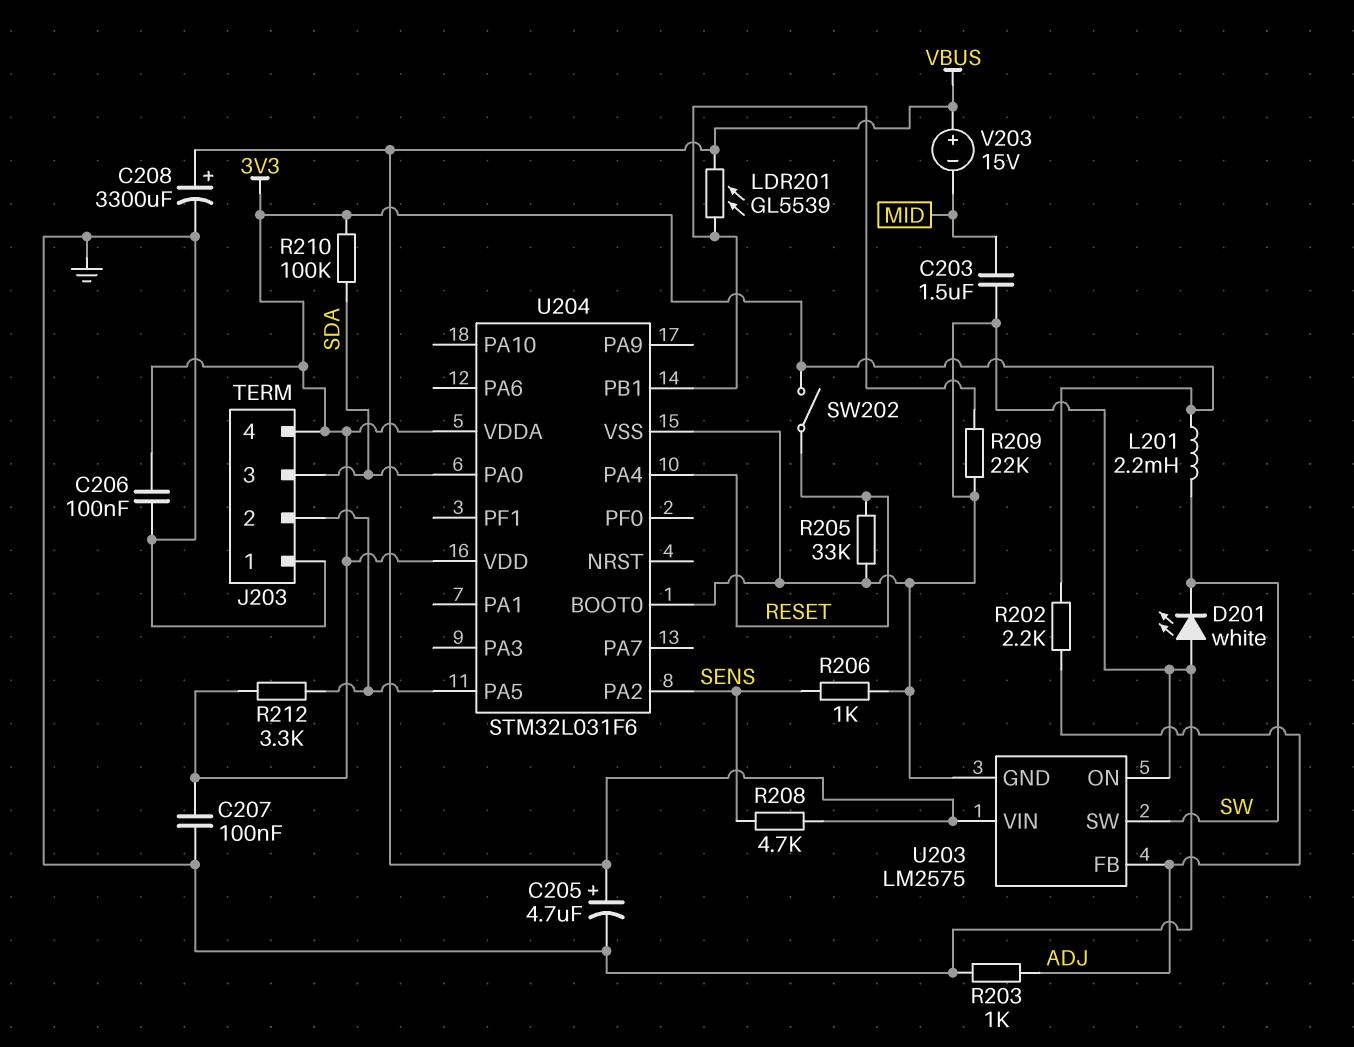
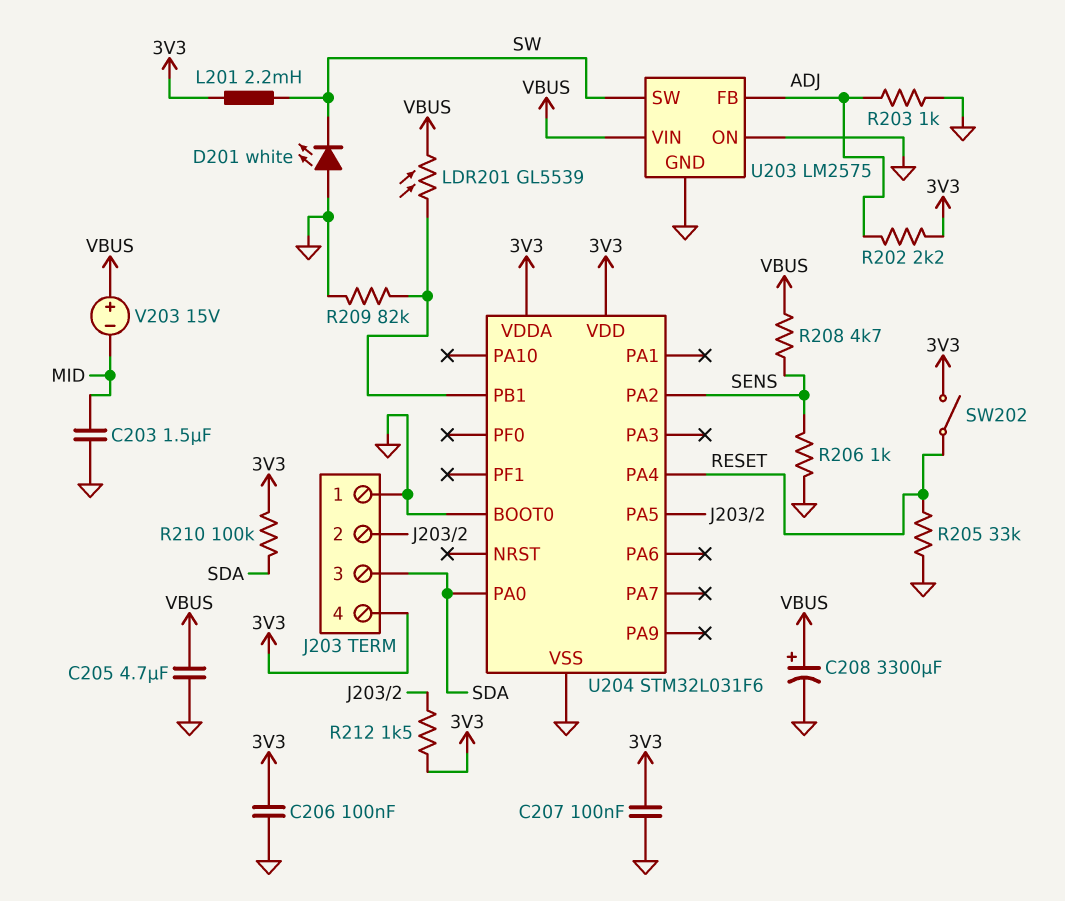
C205: 4.7uF (plus VBUS, minus GND) -> 4.7uF (GND, VBUS)
R209: 22k (GND, U204/PB1) -> 82k (GND, U204/PB1)
R212: 3.3k (3V3, J203/2) -> 1.5k (3V3, J203/2)

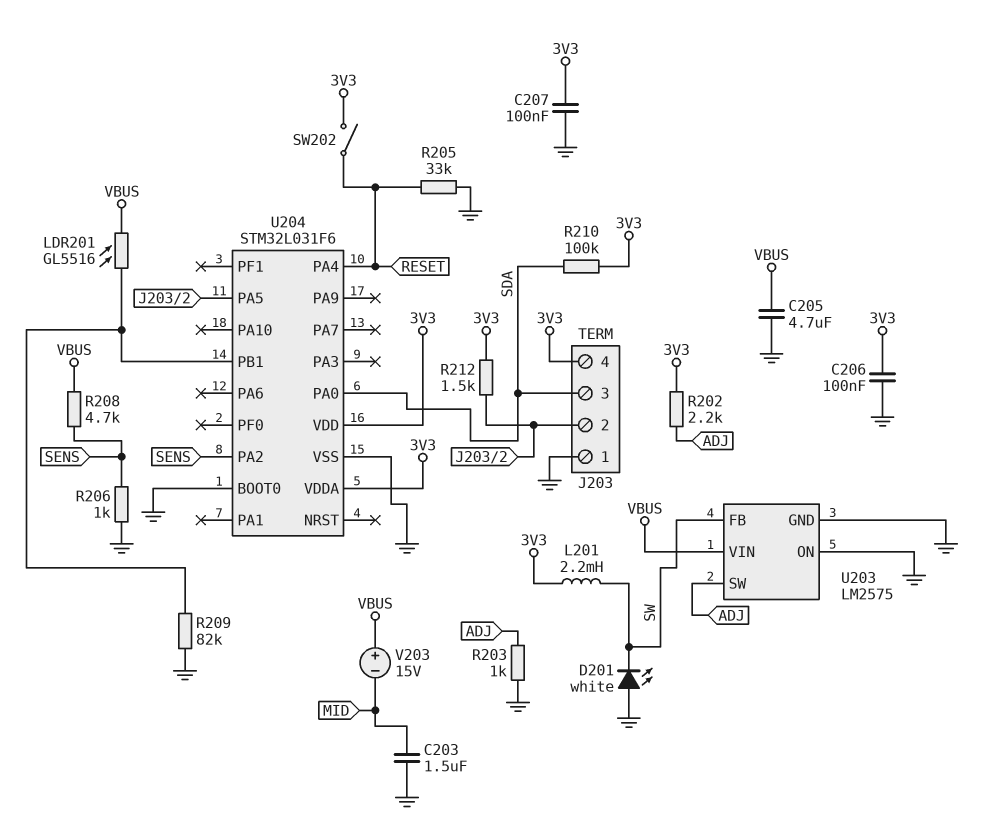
C208: 3300uF (plus VBUS, minus GND) -> none
LDR201: GL5539 (U204/PB1, VBUS) -> GL5516 (U204/PB1, VBUS)
U203 pin FB: ADJ -> SW
U203 pin SW: SW -> ADJ

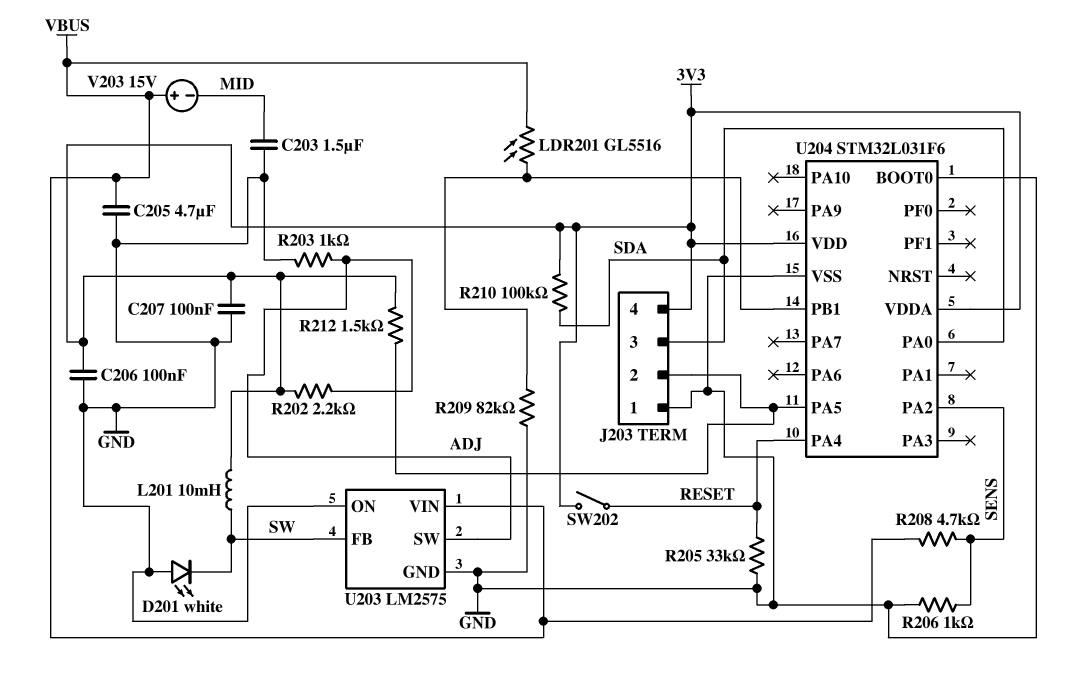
L201: 2.2mH (3V3, SW) -> 10mH (3V3, SW)

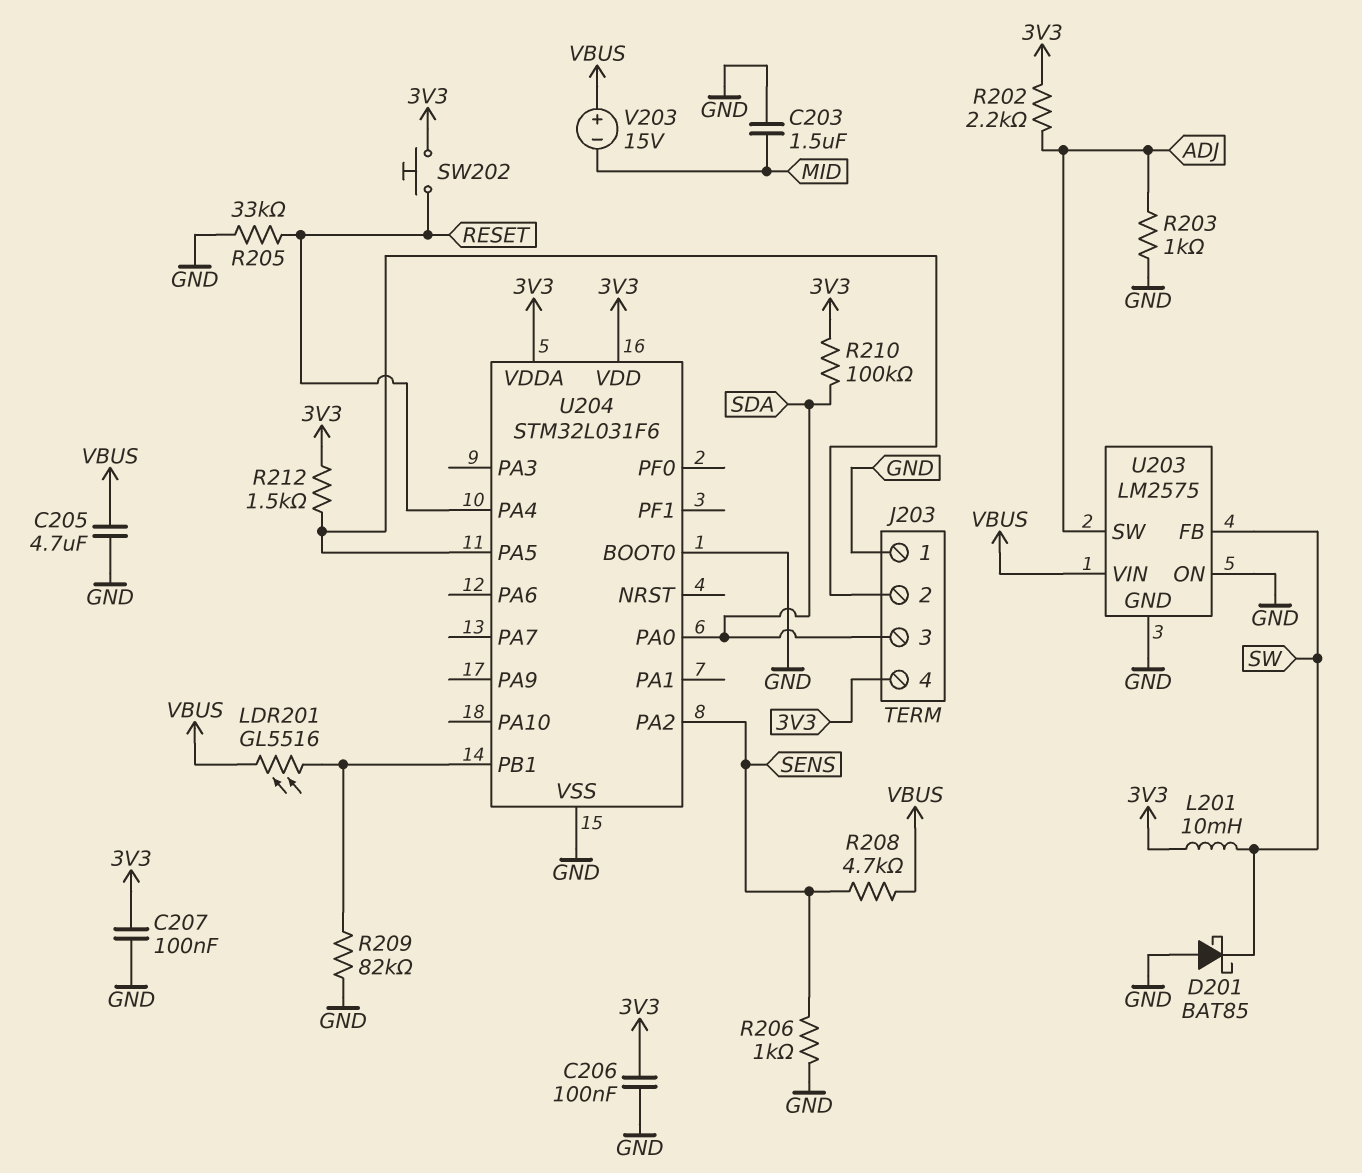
D201: LED white (A GND, K SW) -> schottky BAT85 (A GND, K SW)
SW202: switch (3V3, RESET) -> button (3V3, RESET)

